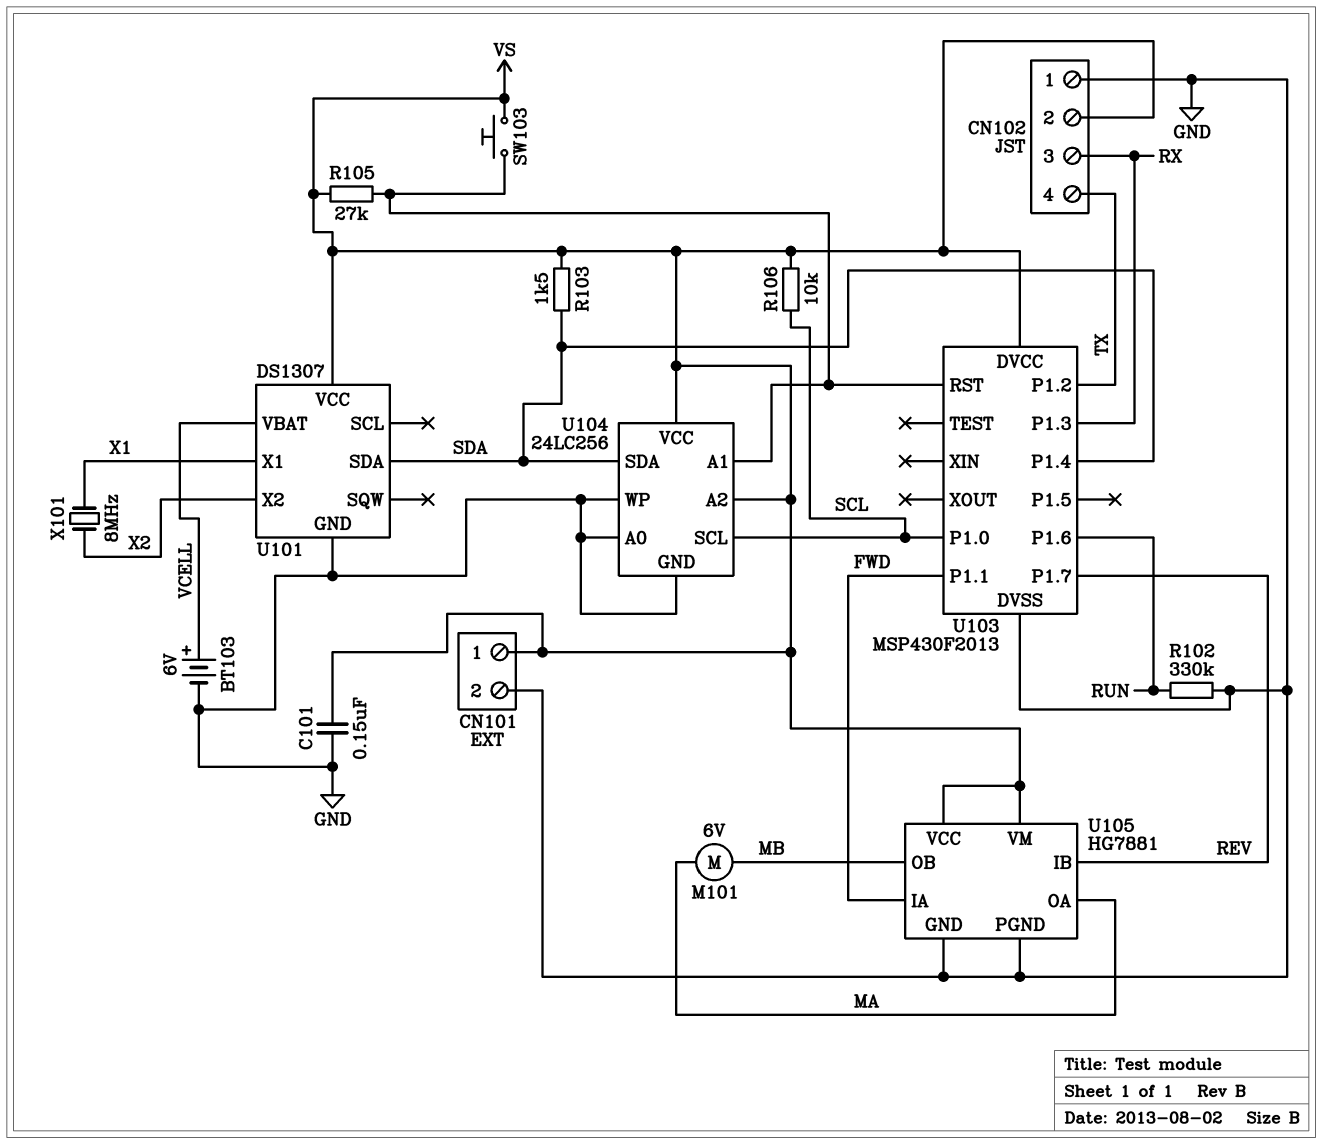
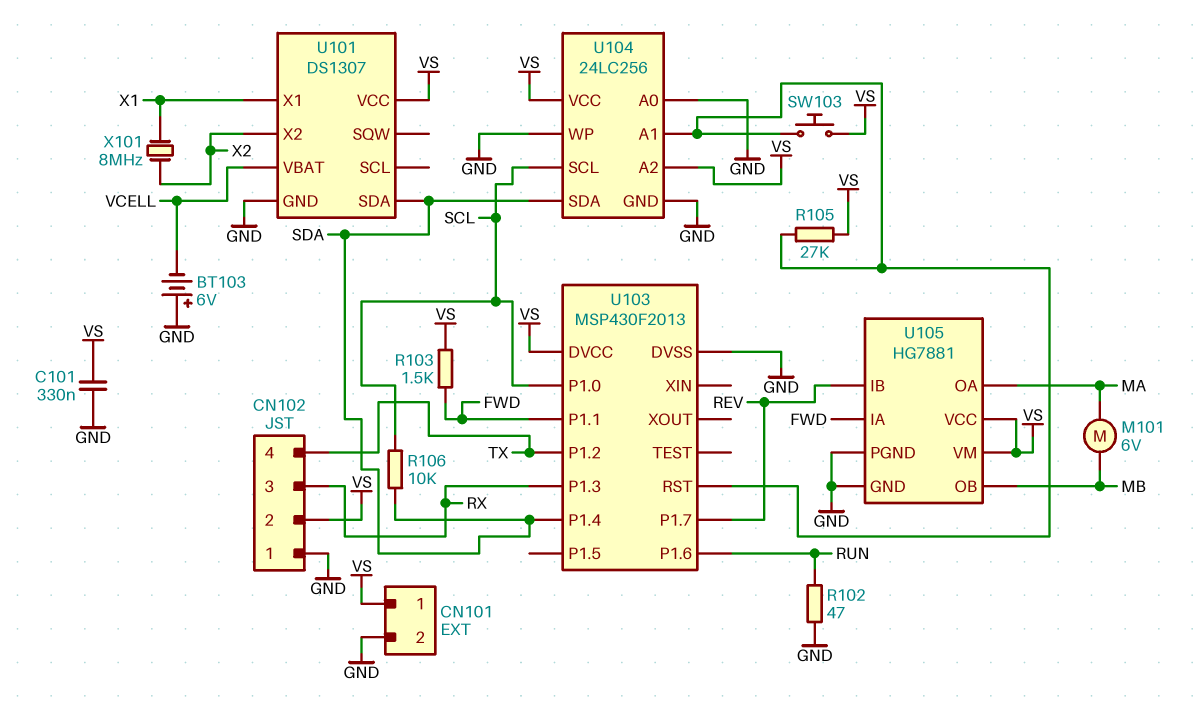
BT103: 6V (plus VCELL, minus GND) -> 6V (plus GND, minus VCELL)
C101: 150nF (GND, VS) -> 330nF (GND, VS)
R102: 330k (GND, RUN) -> 47 (GND, RUN)
R103: 1.5k (SDA, VS) -> 1.5k (FWD, VS)
R106: 10k (SCL, VS) -> 10k (SCL, SDA)

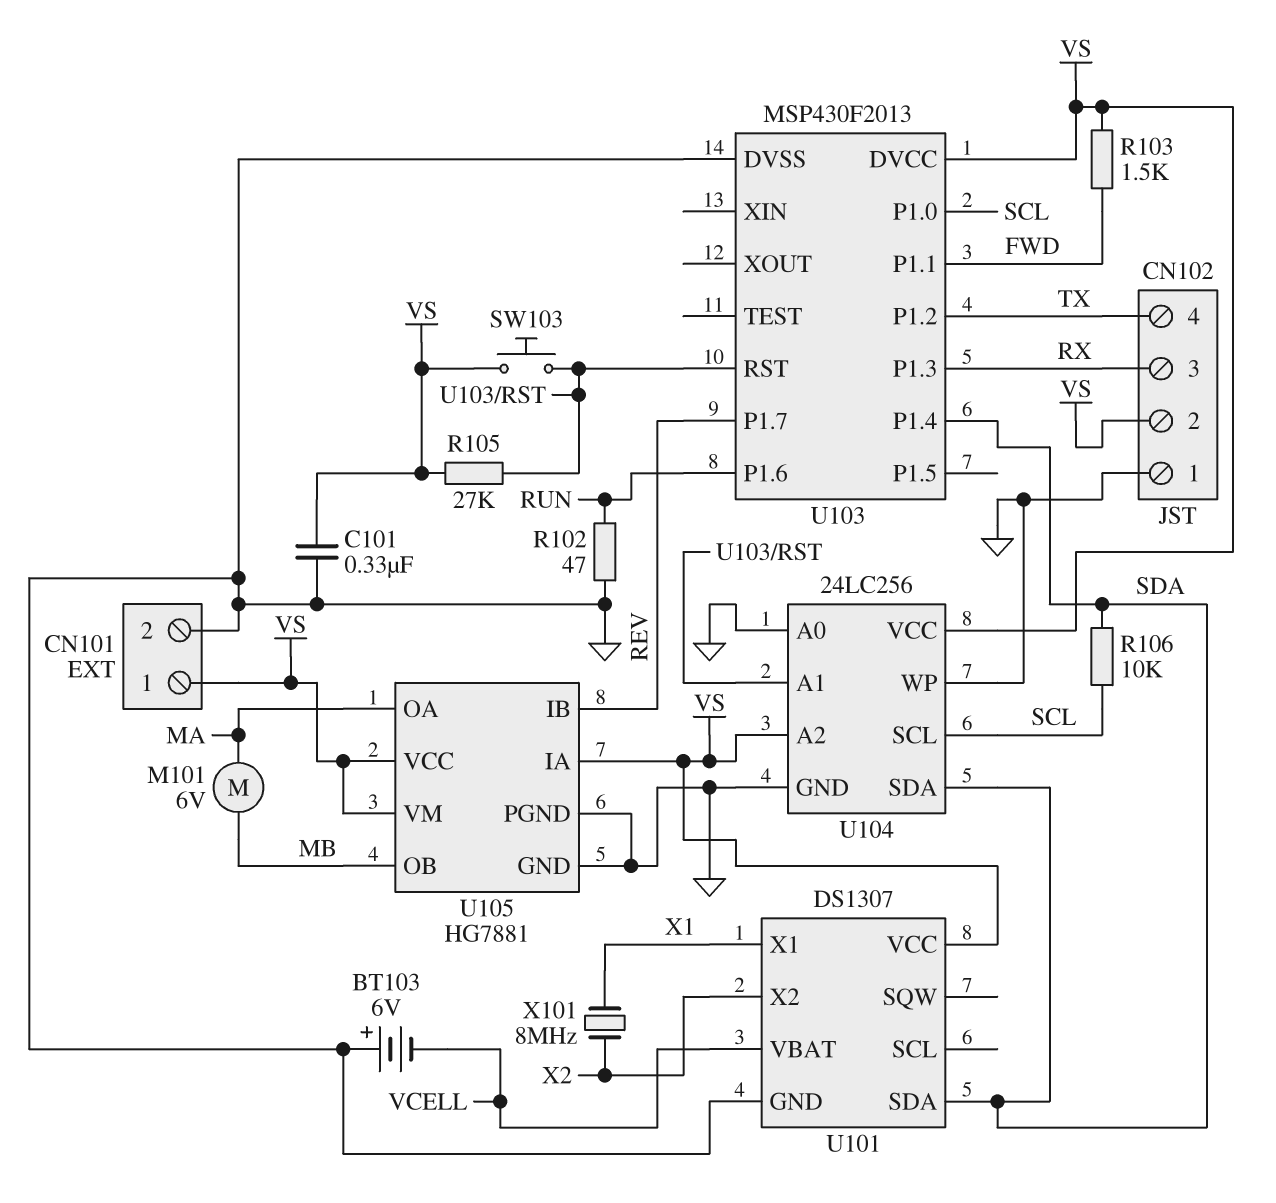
U105 pin IA: FWD -> VS

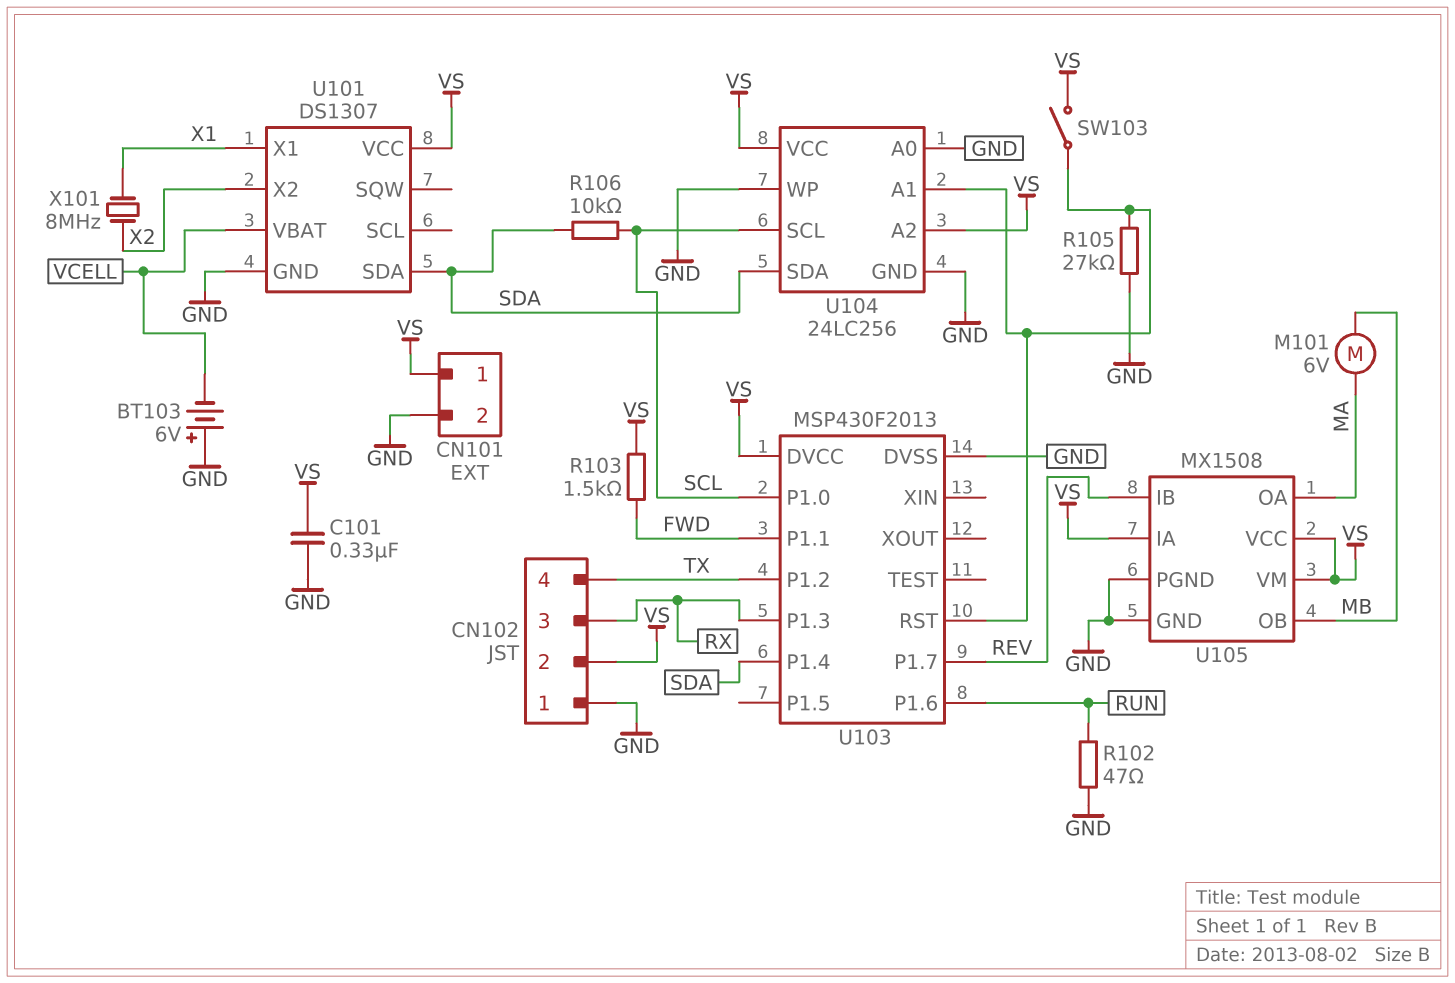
R105: 27k (U103/RST, VS) -> 27k (GND, U103/RST)
SW103: button (U103/RST, VS) -> switch (U103/RST, VS)
U105: HG7881 -> MX1508

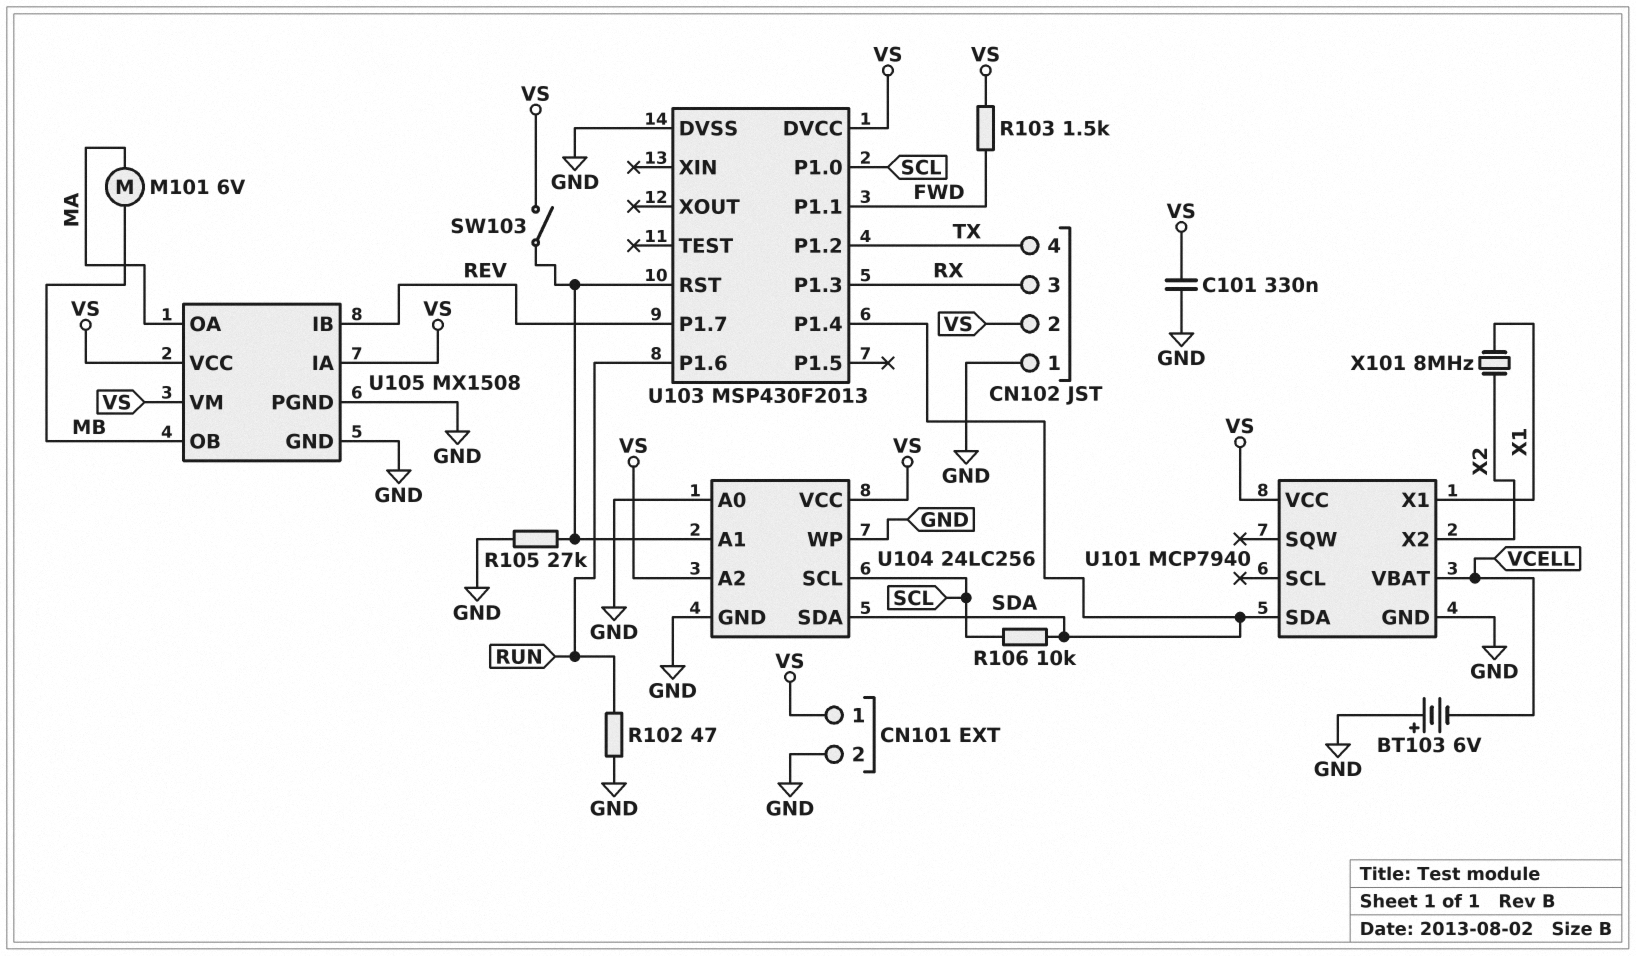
U101: DS1307 -> MCP7940

